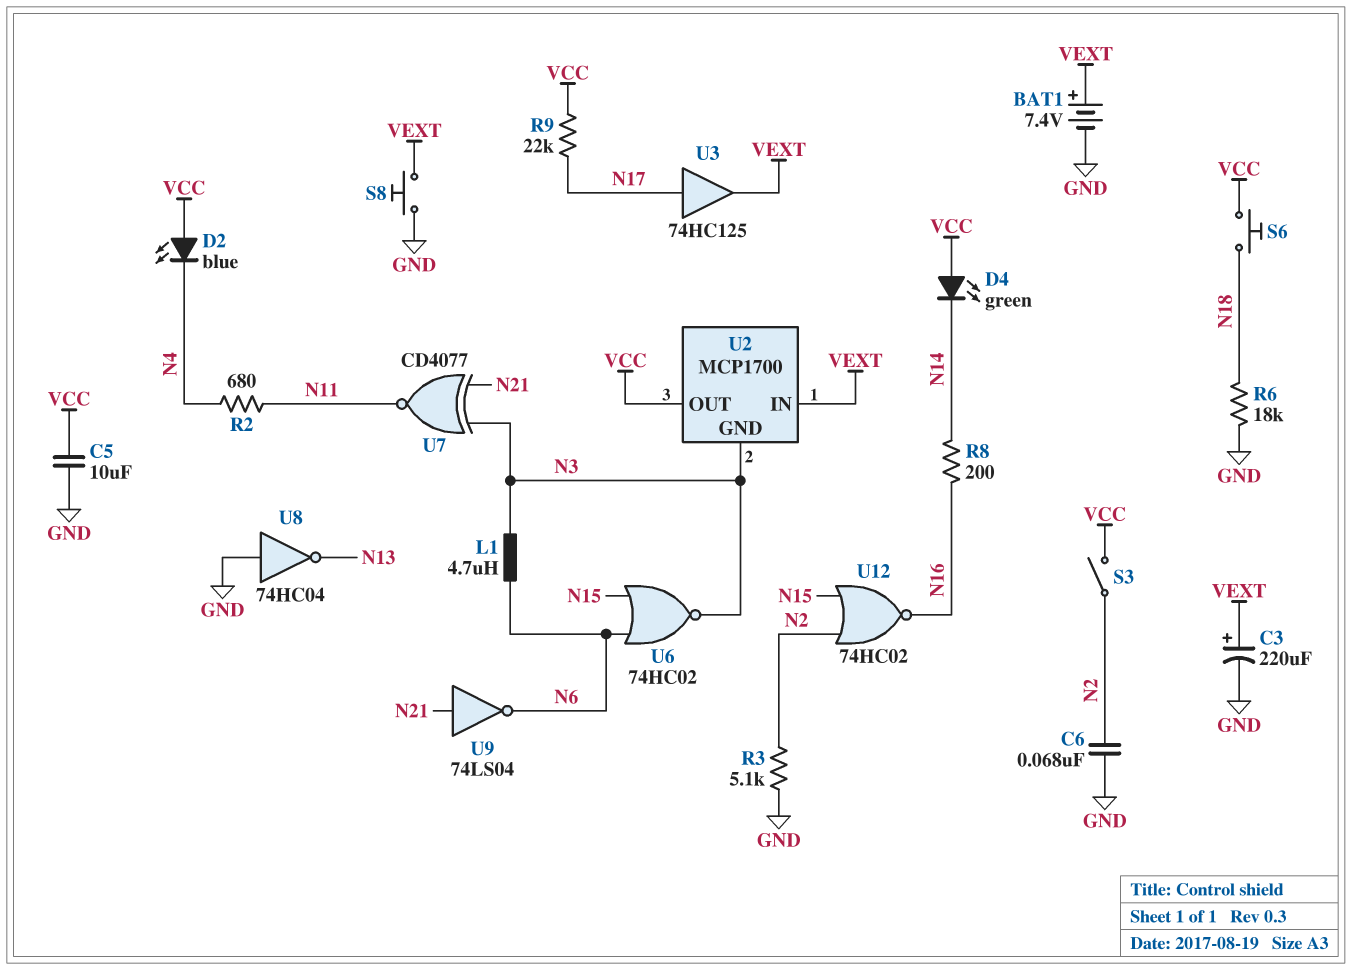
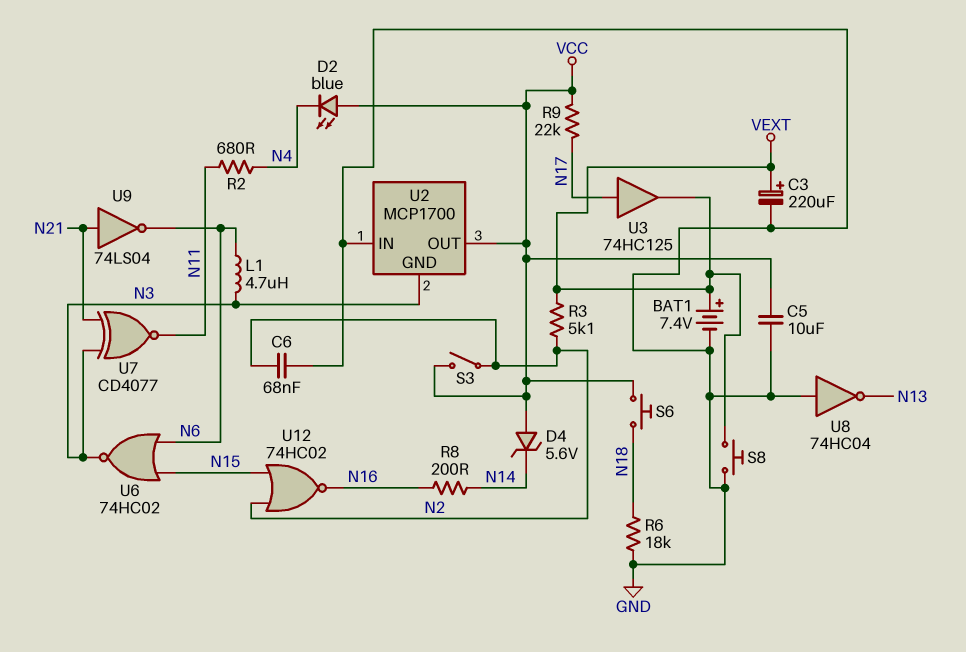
D4: LED green (A VCC, K N14) -> zener 5.6V (A VCC, K N14)
R3: 5.1k (GND, N2) -> 5.1k (N2, VEXT)
U2 pin IN: VEXT -> GND

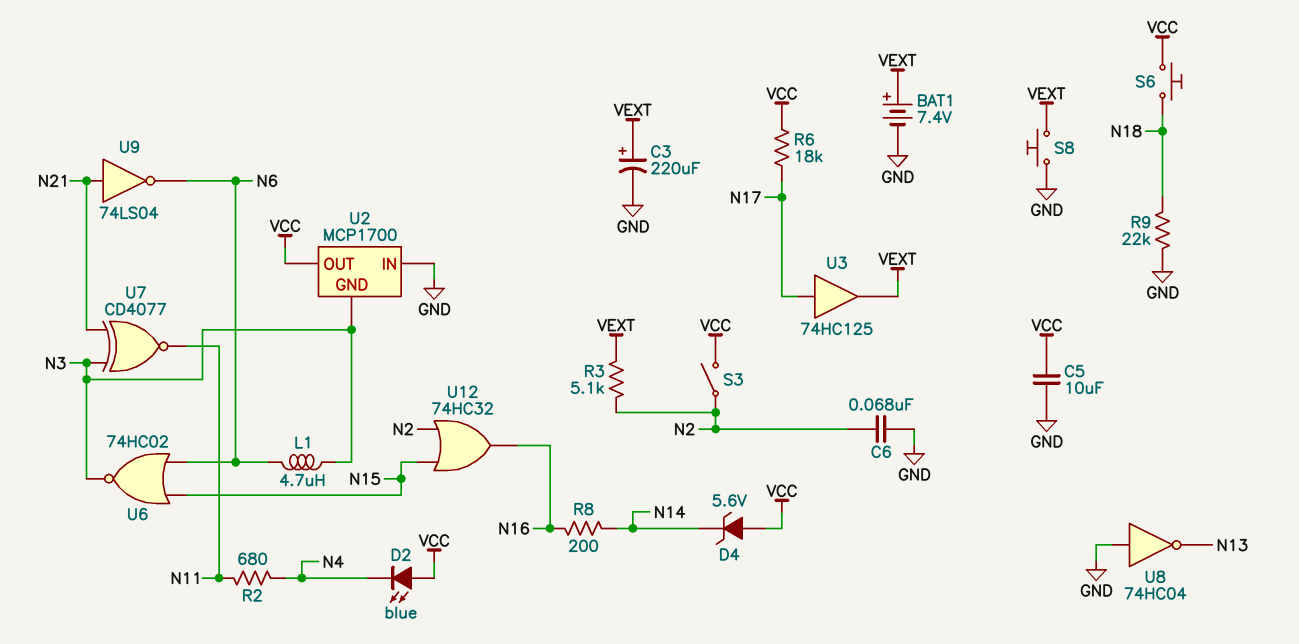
R6: 18k (GND, N18) -> 18k (N17, VCC)
R9: 22k (N17, VCC) -> 22k (GND, N18)
U12: NOR 74HC02 (in N2, in N15, out N16) -> OR 74HC32 (in N2, in N15, out N16)

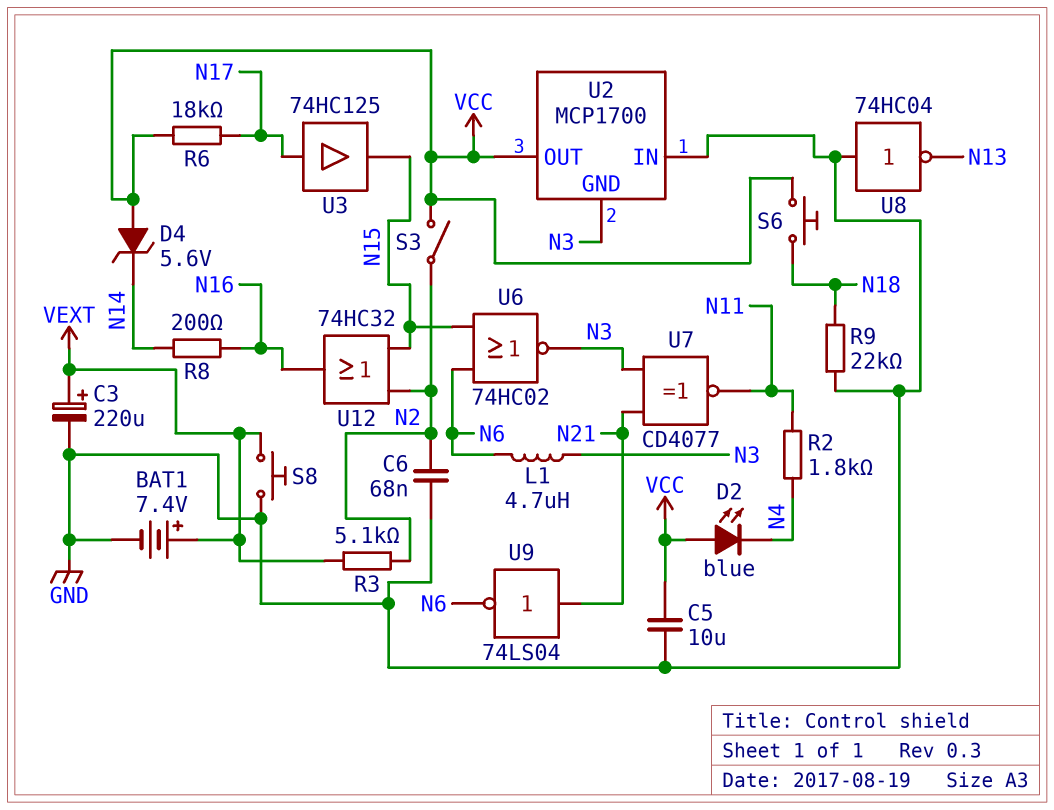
R2: 680 (N4, N11) -> 1.8k (N4, N11)
U3: buffer 74HC125 (in N17, out VEXT) -> buffer 74HC125 (in N17, out N15)

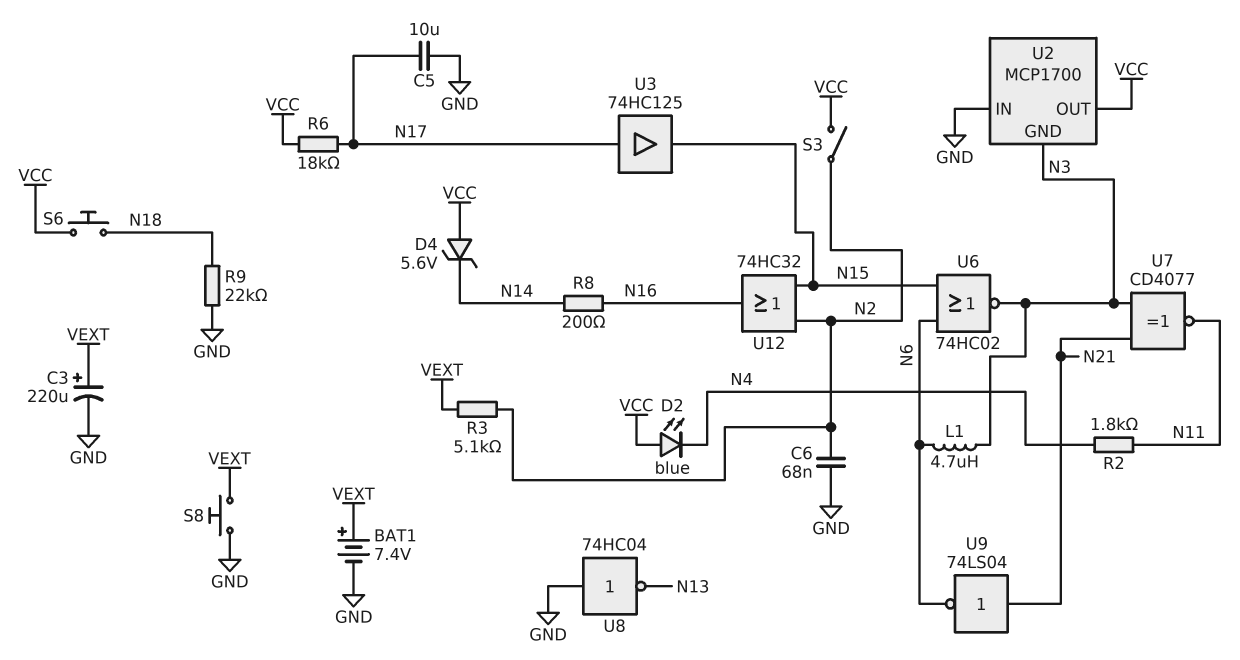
C5: 10uF (GND, VCC) -> 10uF (GND, N17)

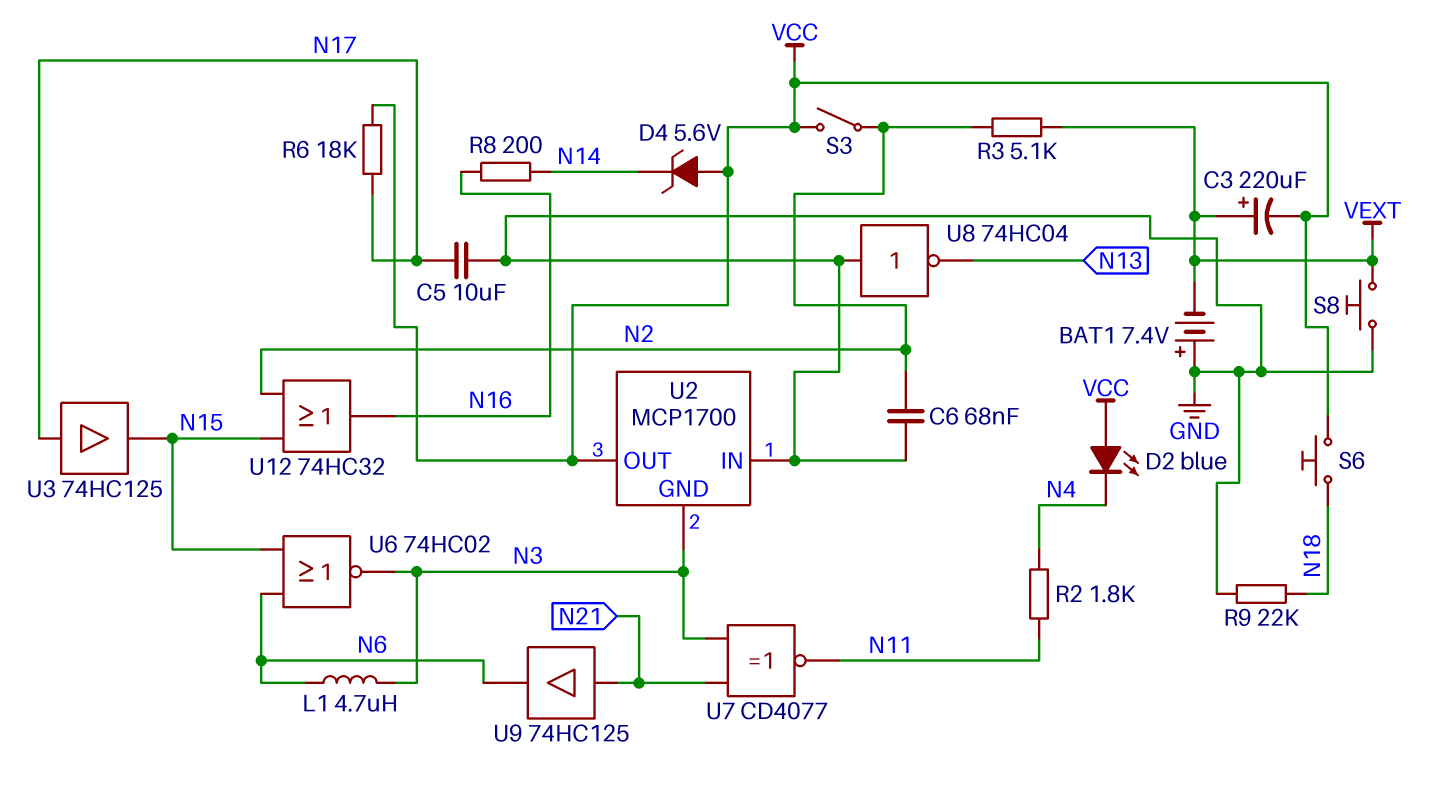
BAT1: 7.4V (plus VEXT, minus GND) -> 7.4V (plus GND, minus VEXT)
C3: 220uF (plus VEXT, minus GND) -> 220uF (plus VEXT, minus VCC)
U9: NOT 74LS04 (in N21, out N6) -> buffer 74HC125 (in N21, out N6)

